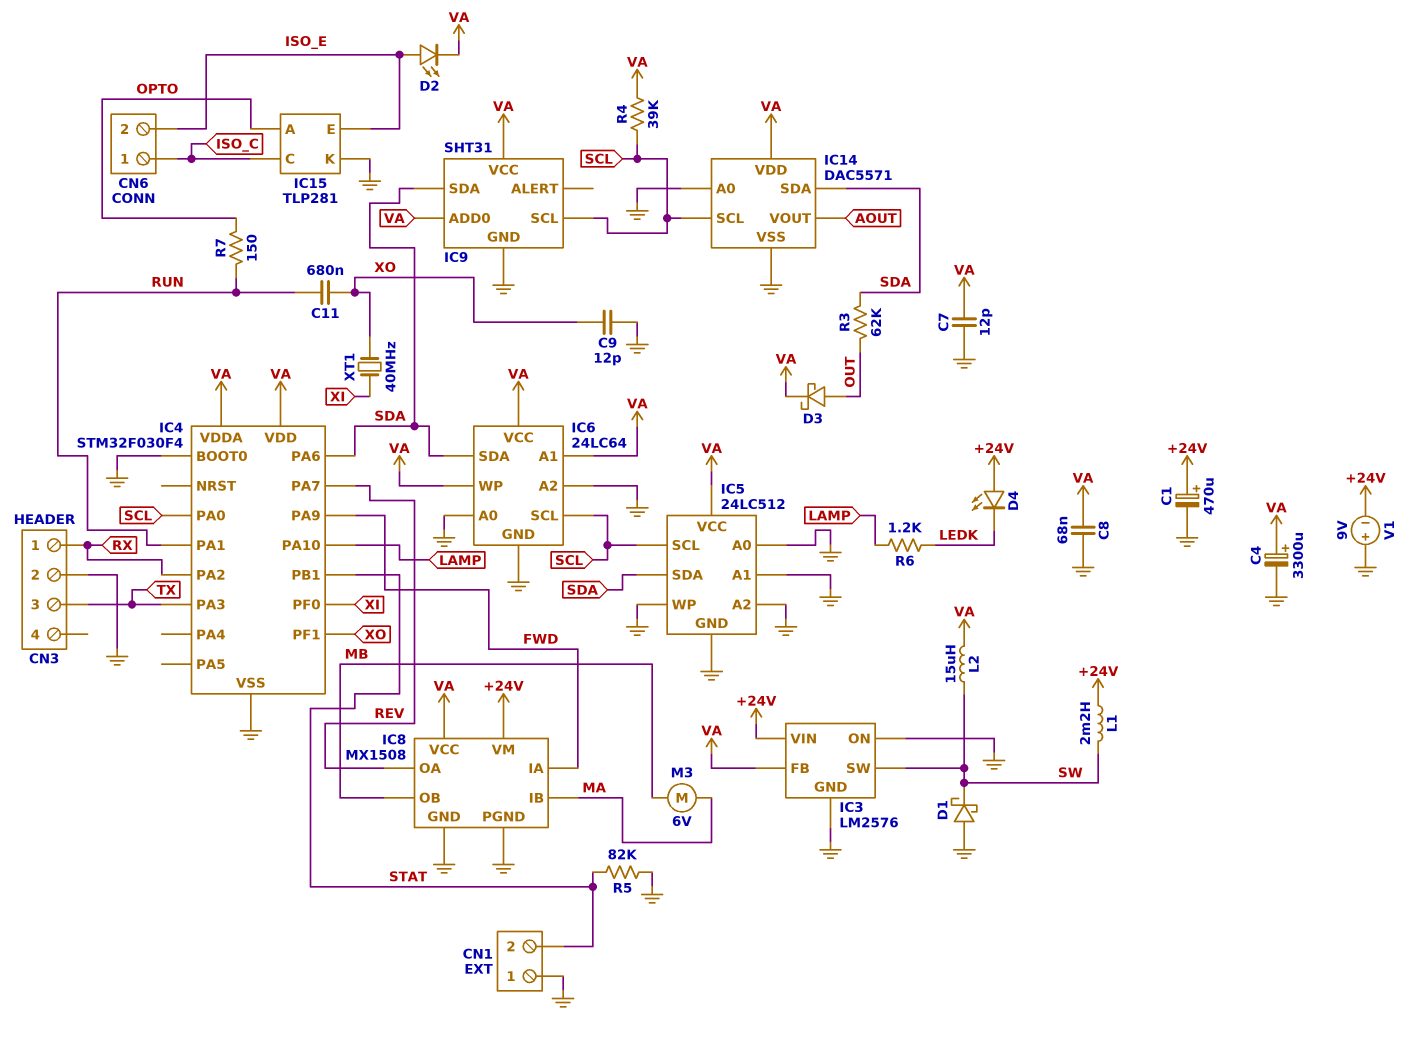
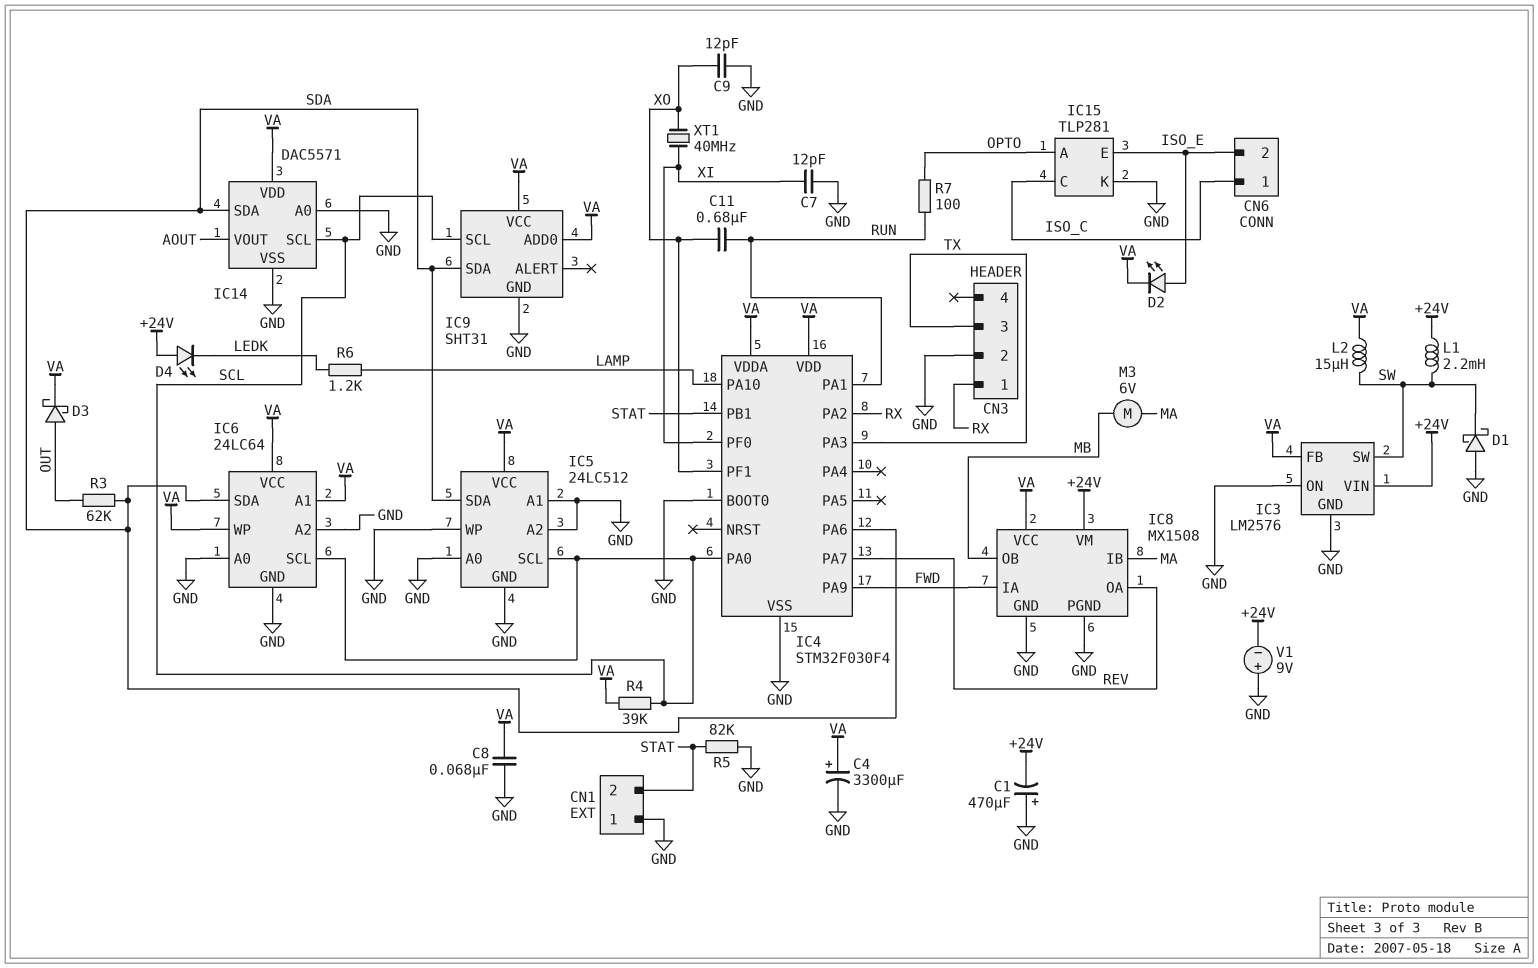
C1: 470uF (plus +24V, minus GND) -> 470uF (plus GND, minus +24V)
C7: 12pF (GND, VA) -> 12pF (GND, XI)
R7: 150 (OPTO, RUN) -> 100 (OPTO, RUN)

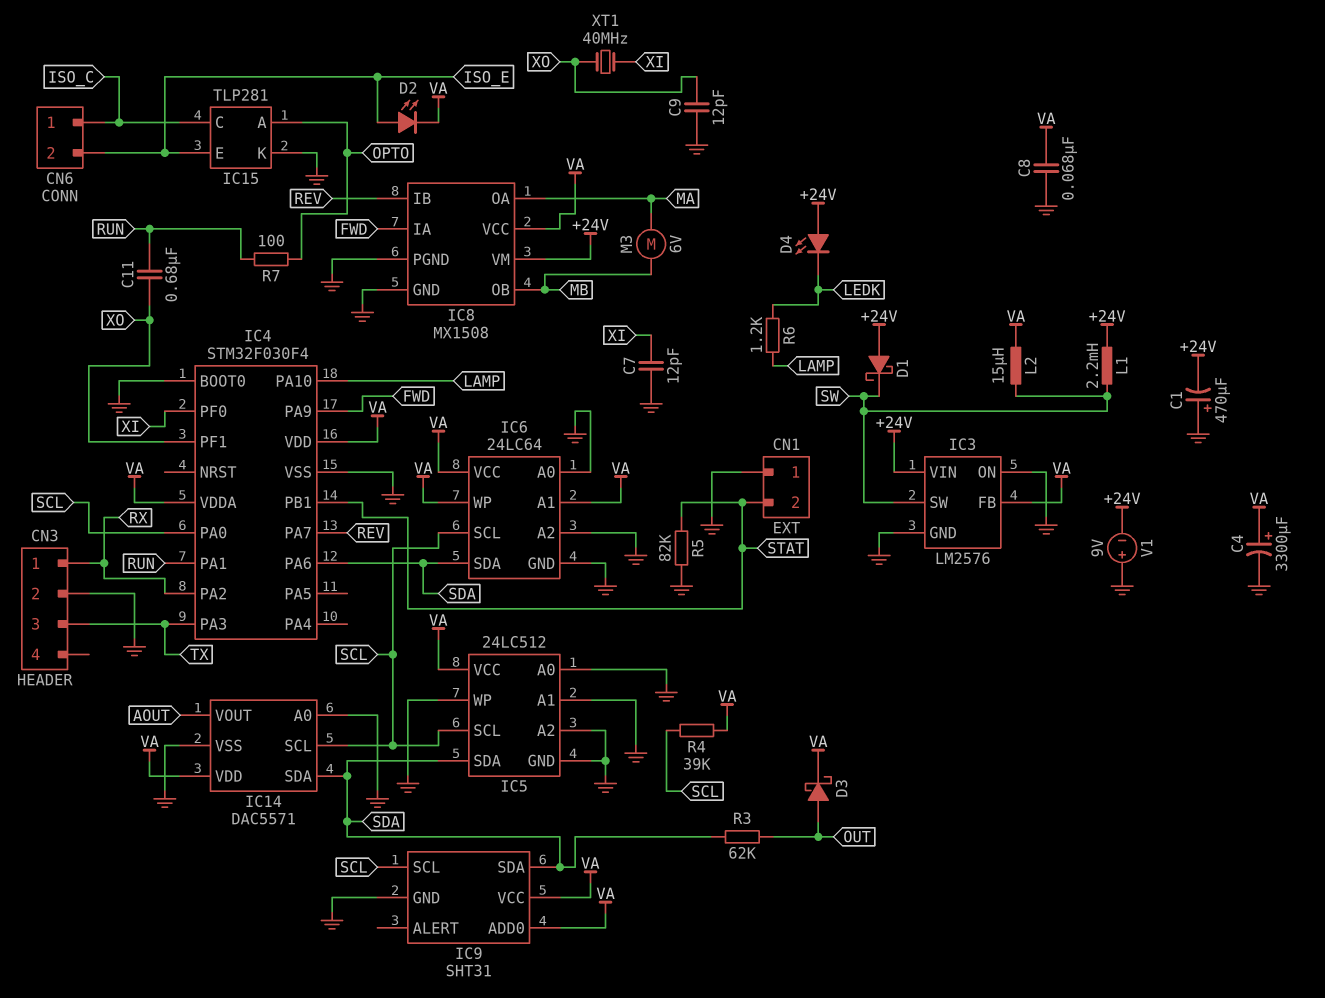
D1: schottky (A GND, K SW) -> schottky (A +24V, K SW)
IC8 pin IB: MA -> REV
IC8 pin OA: REV -> MA

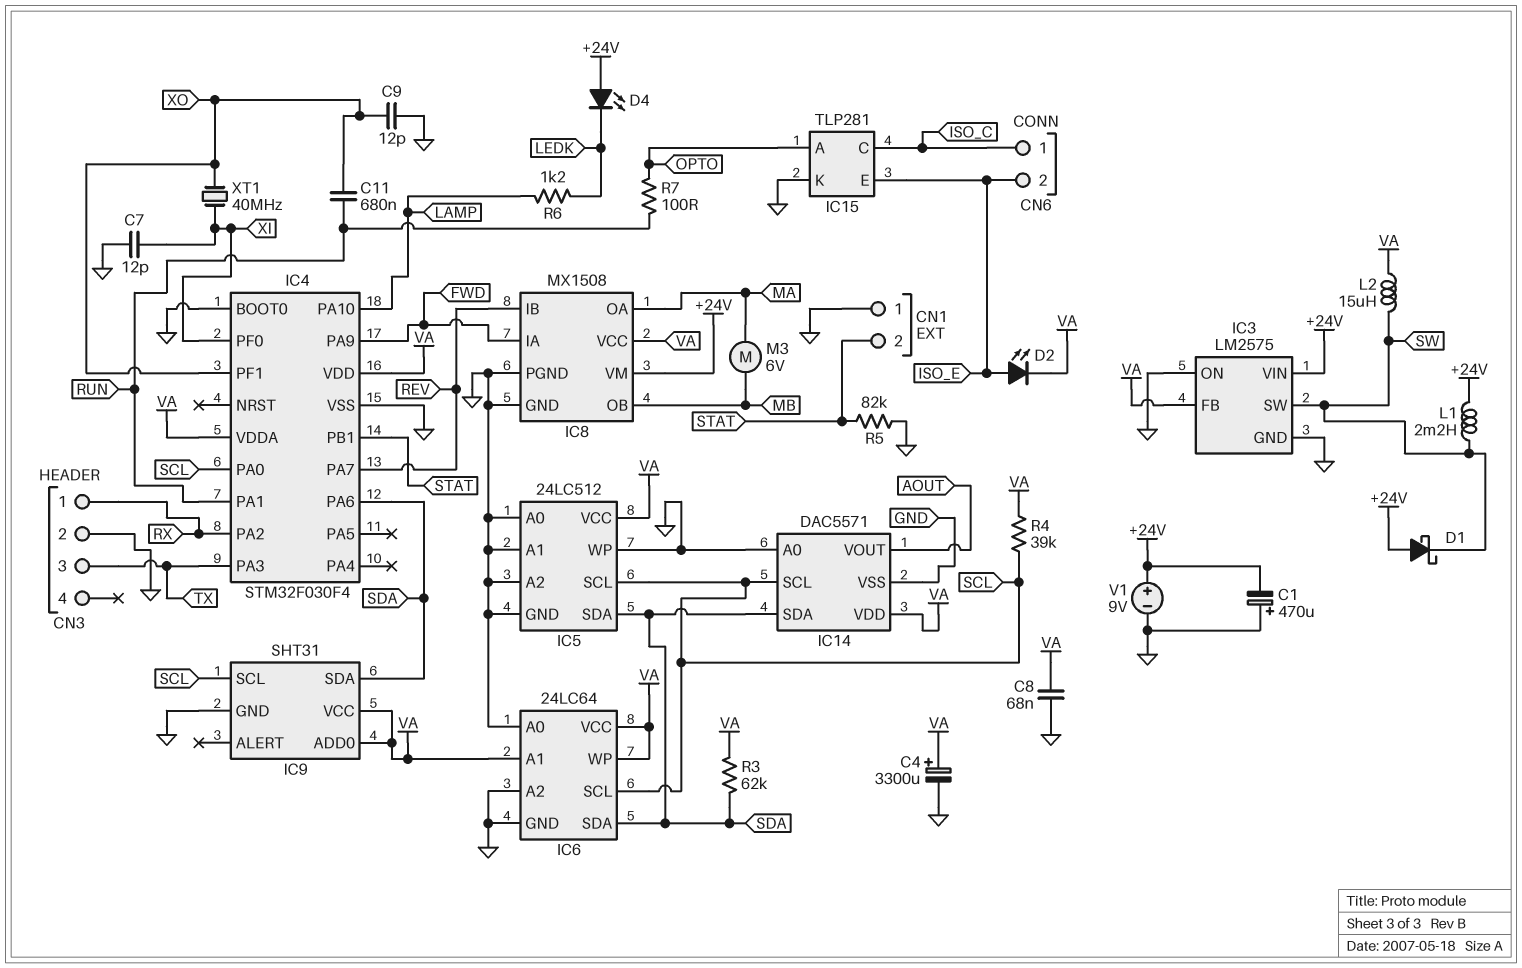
D3: schottky (A OUT, K VA) -> none
IC3: LM2576 -> LM2575
R3: 62k (OUT, SDA) -> 62k (SDA, VA)
V1: 9V (plus GND, minus +24V) -> 9V (plus +24V, minus GND)

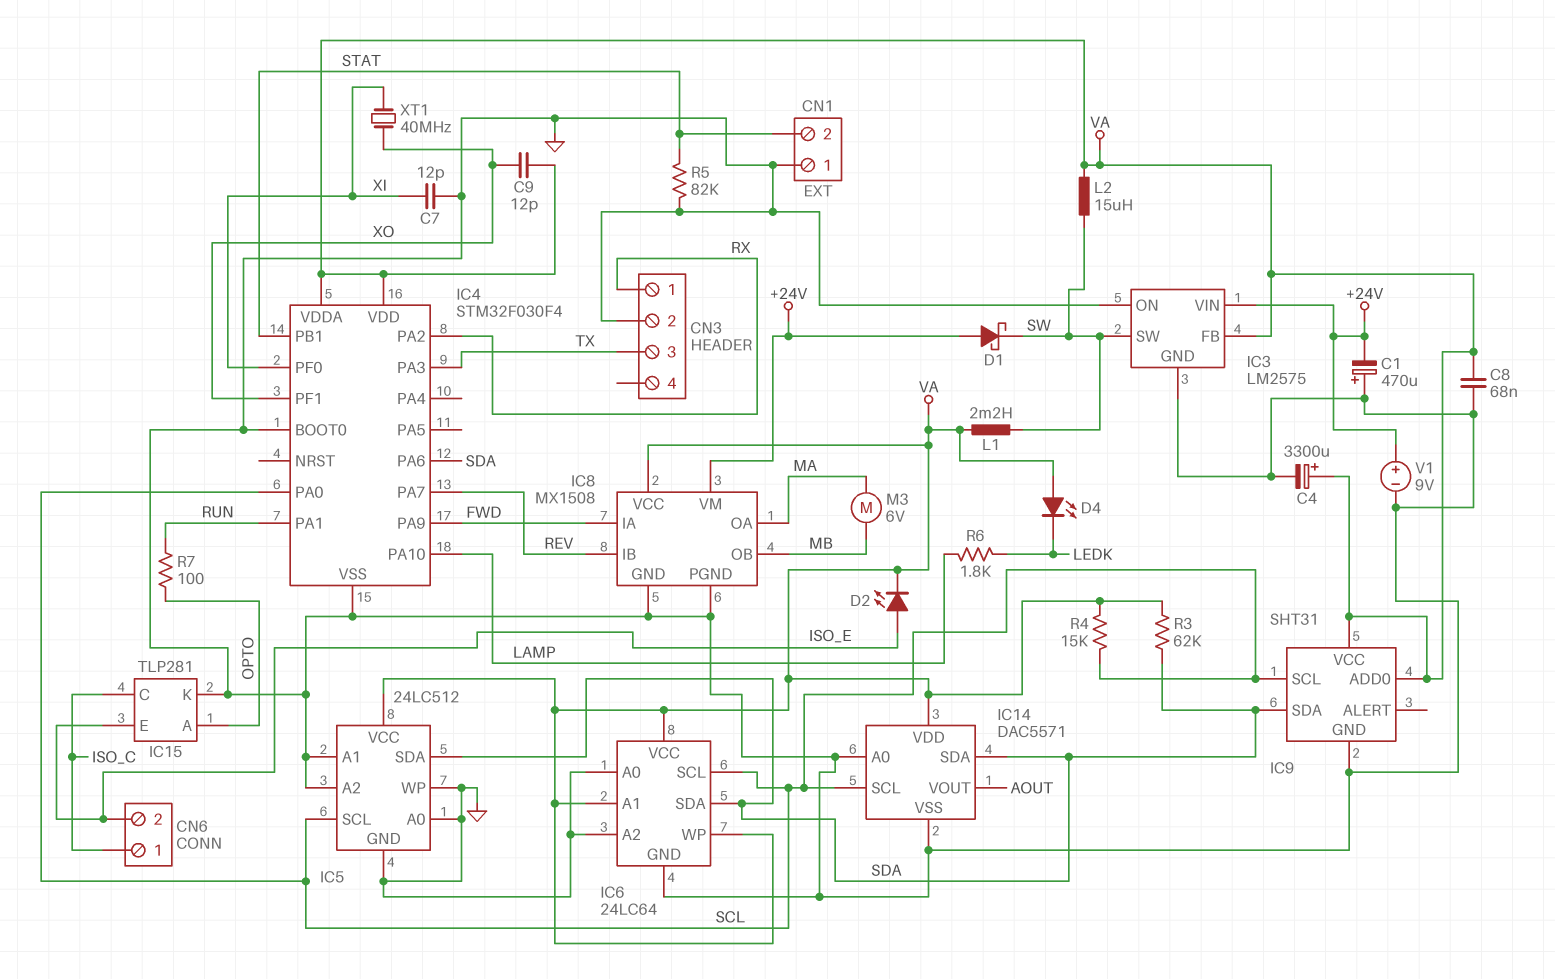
C9: 12pF (GND, XO) -> 12pF (VA, XO)
C11: 680nF (RUN, XO) -> none
D4: LED (A +24V, K LEDK) -> LED (A VA, K LEDK)
L1: 2.2mH (+24V, SW) -> 2.2mH (SW, VA)
R4: 39k (SCL, VA) -> 15k (SCL, VA)
R6: 1.2k (LAMP, LEDK) -> 1.8k (LAMP, LEDK)

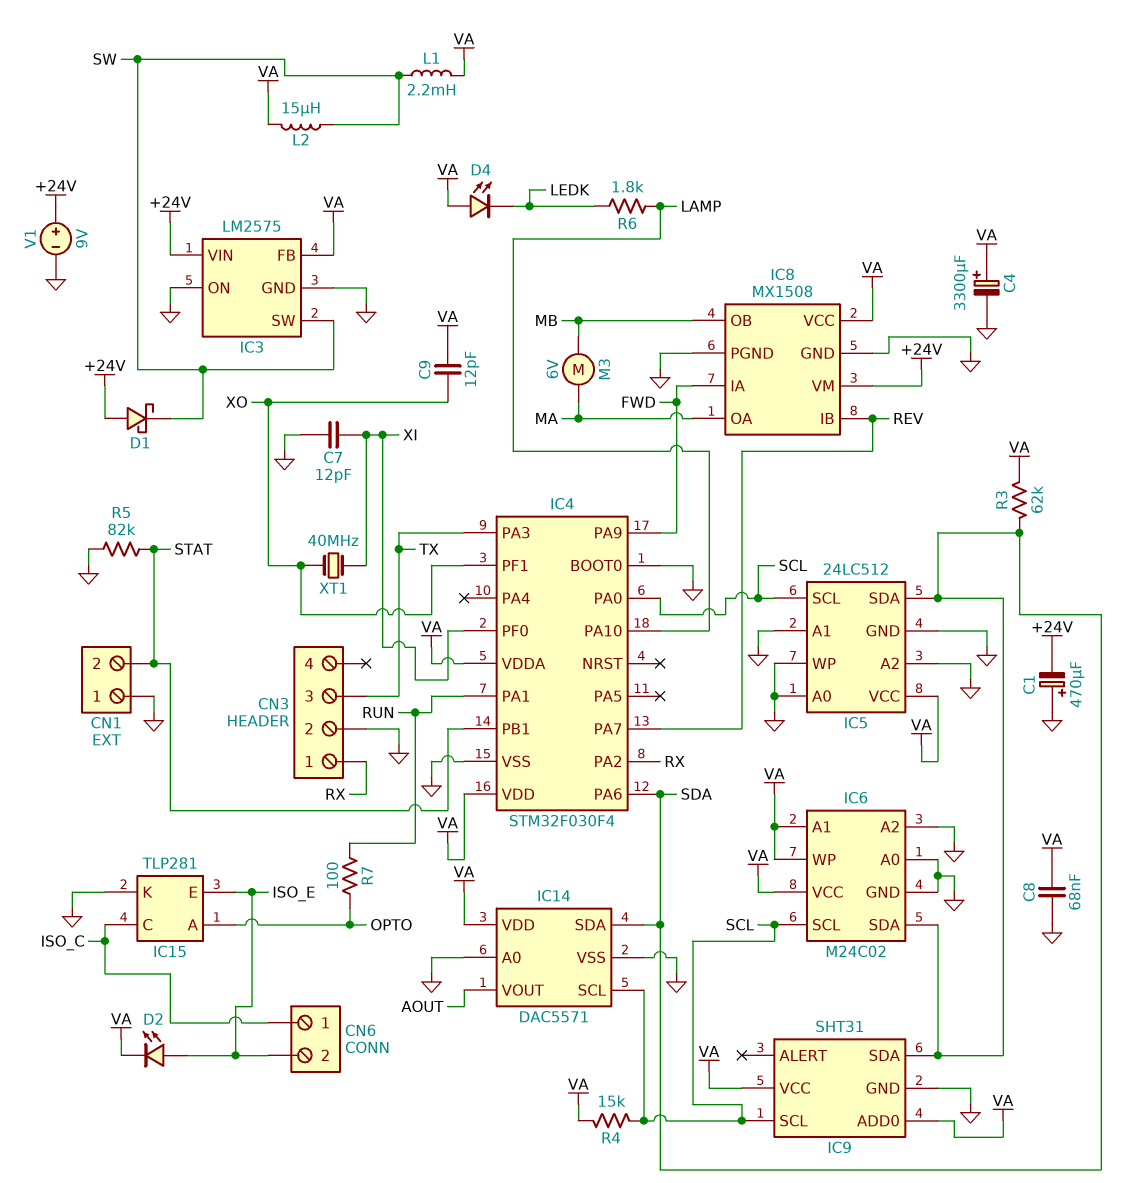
IC6: 24LC64 -> M24C02

